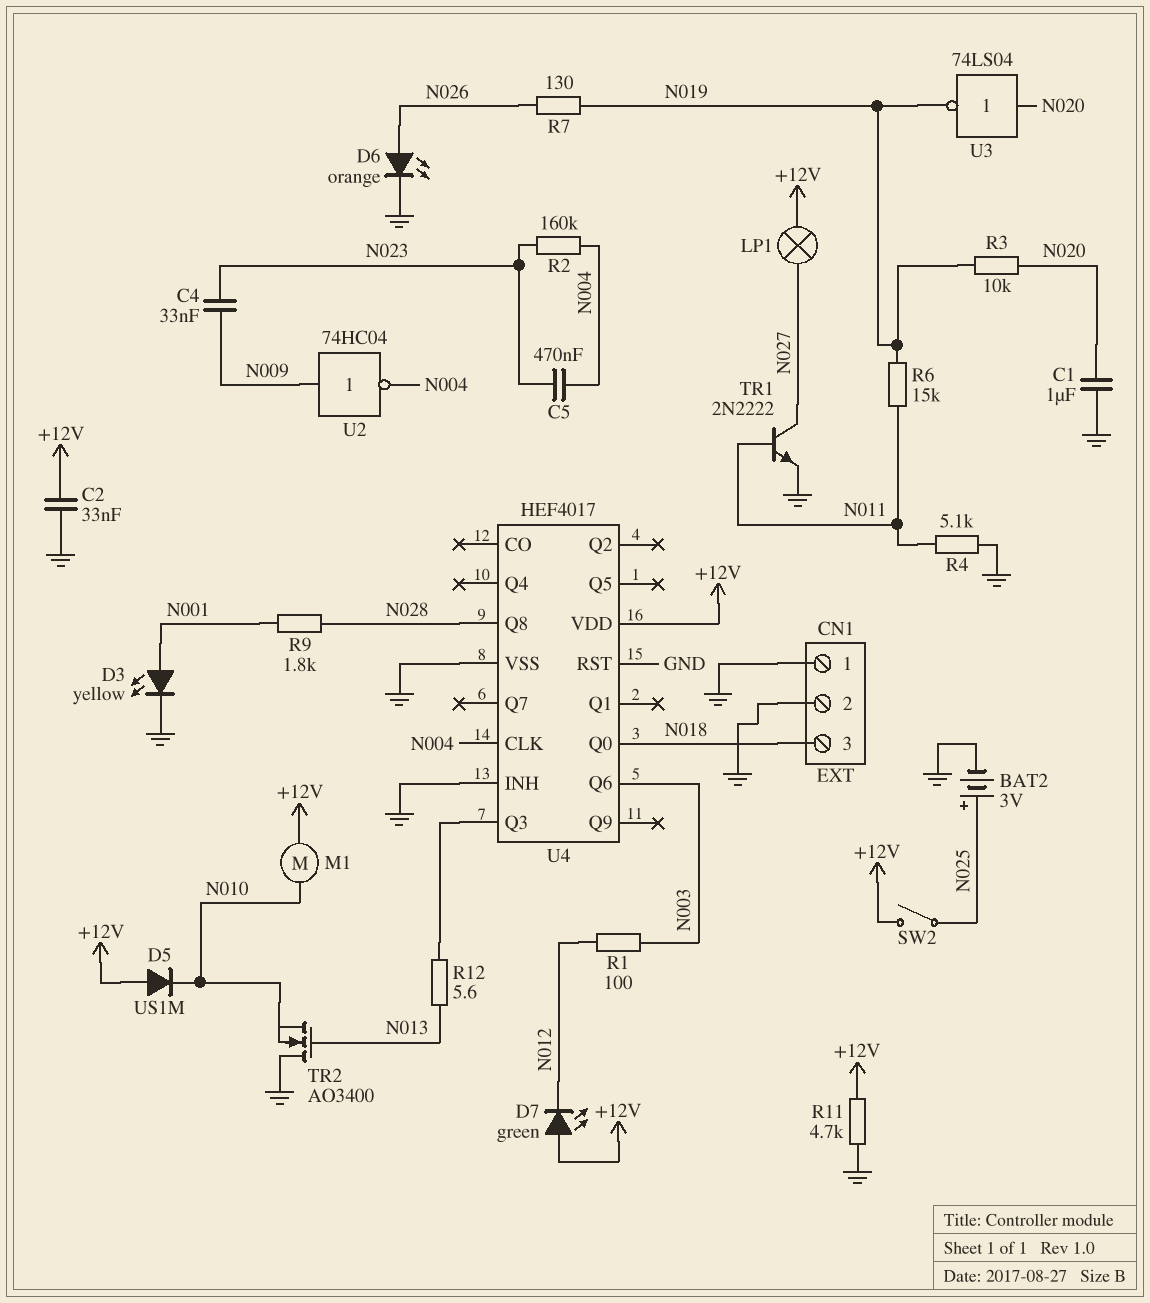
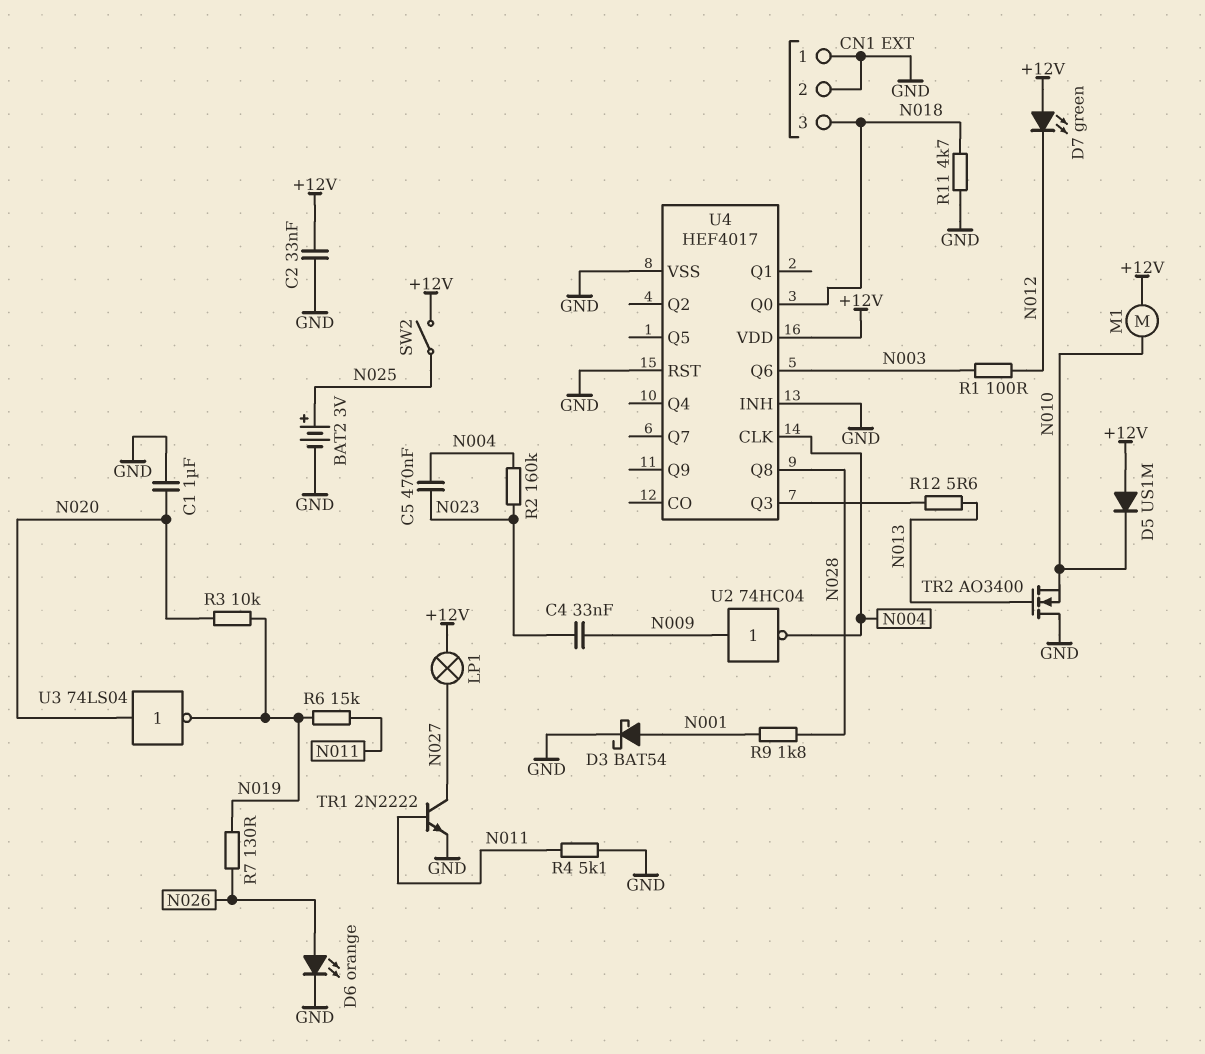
D3: LED yellow (A N001, K GND) -> schottky BAT54 (A N001, K GND)
R11: 4.7k (+12V, GND) -> 4.7k (GND, N018)

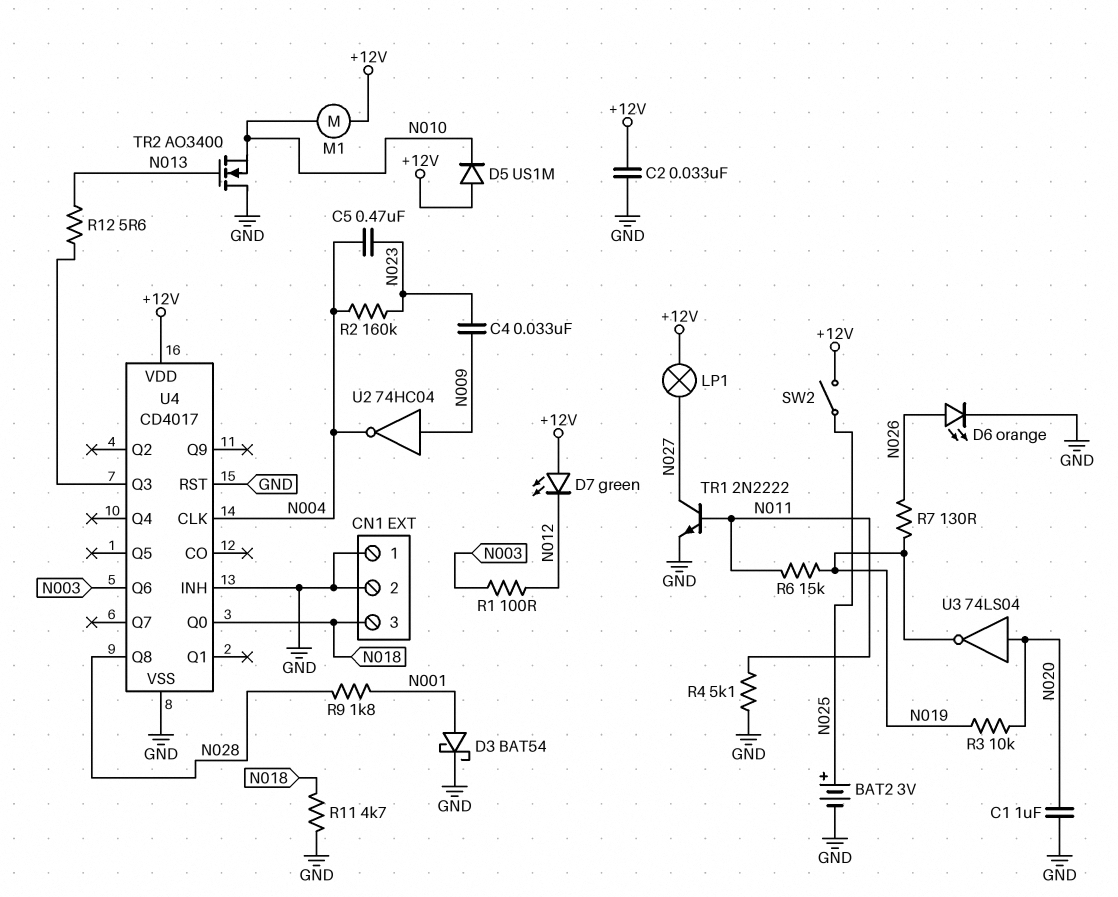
U4: HEF4017 -> CD4017

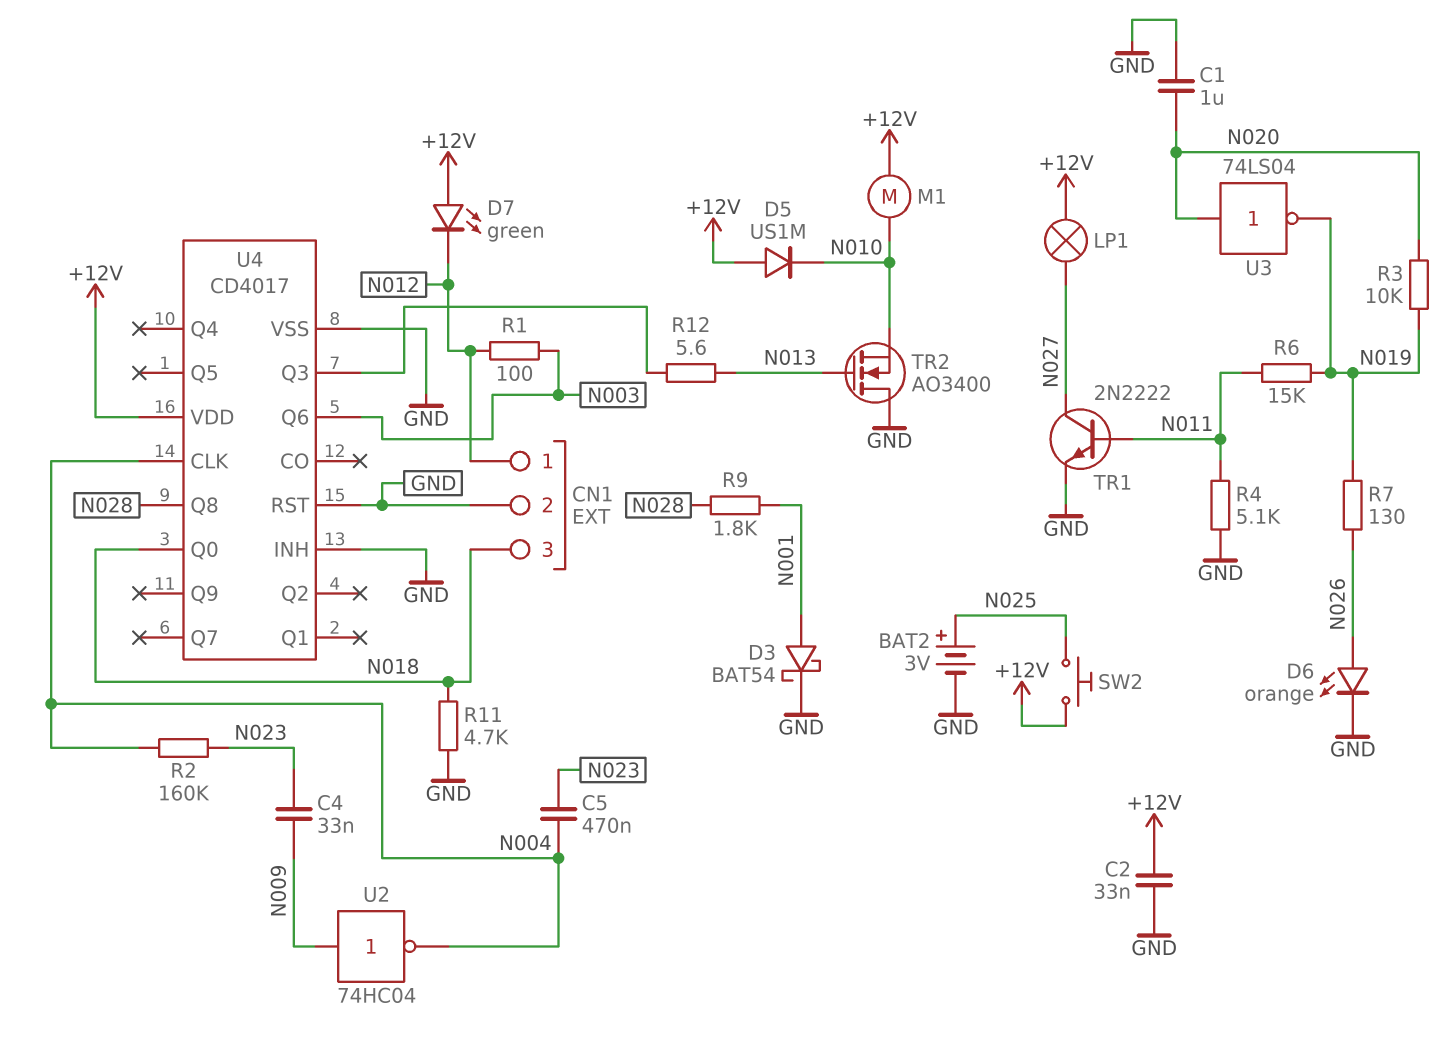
CN1 pin 1: GND -> N012
SW2: switch (+12V, N025) -> button (+12V, N025)

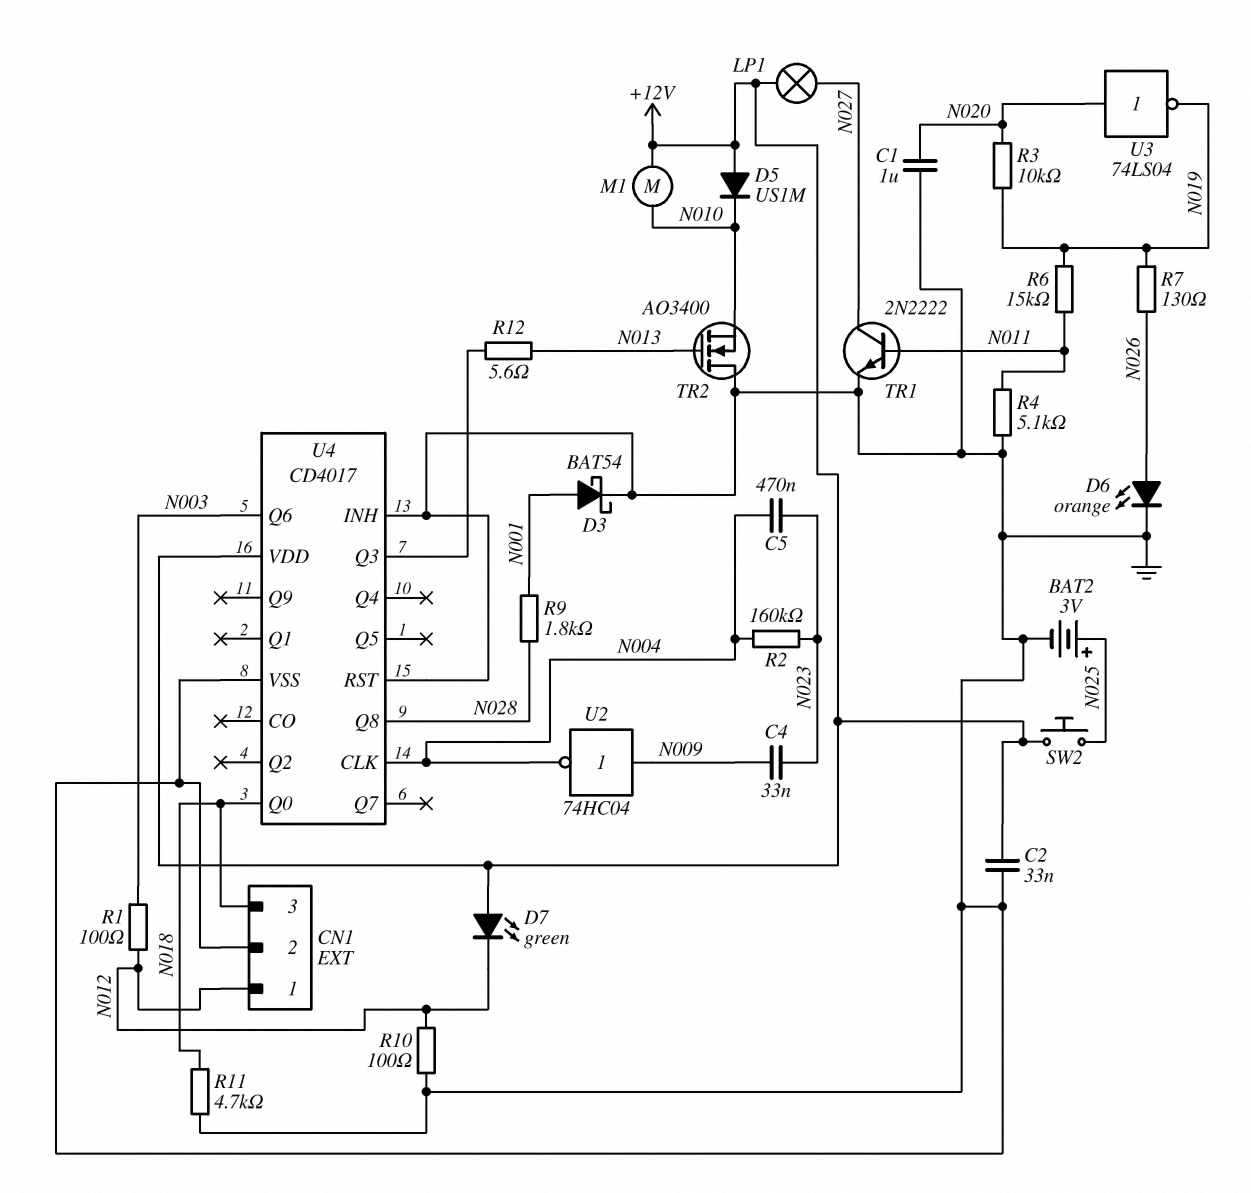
R10: none -> 100 (GND, N012)

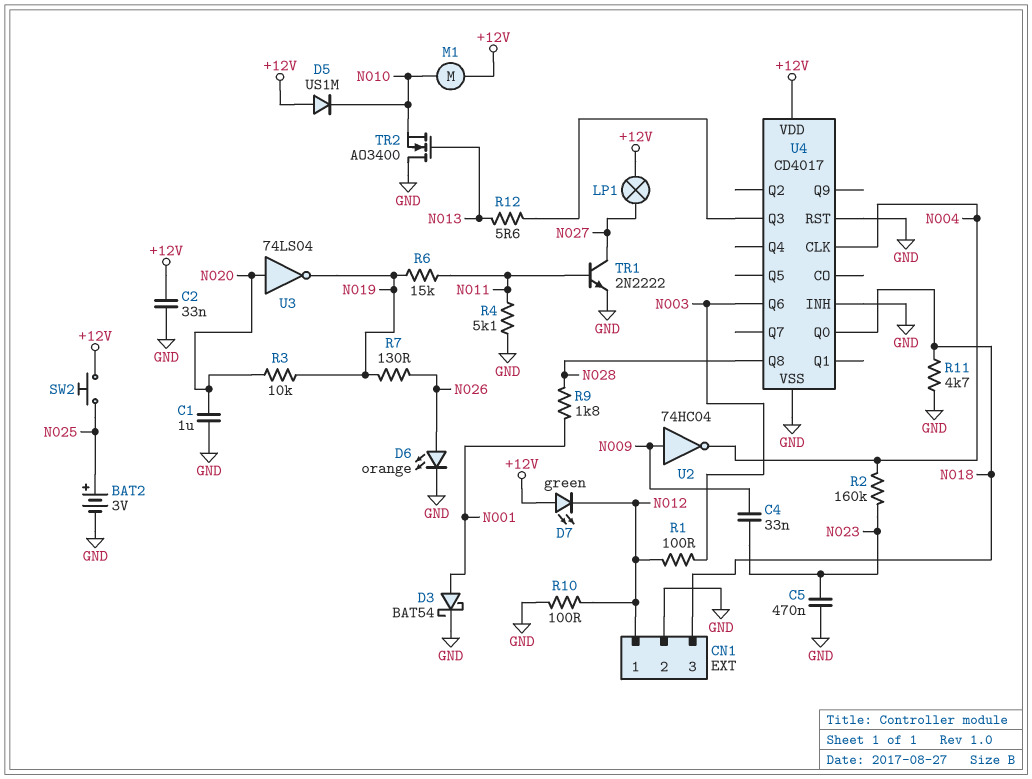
C5: 470nF (N004, N023) -> 470nF (GND, N023)

